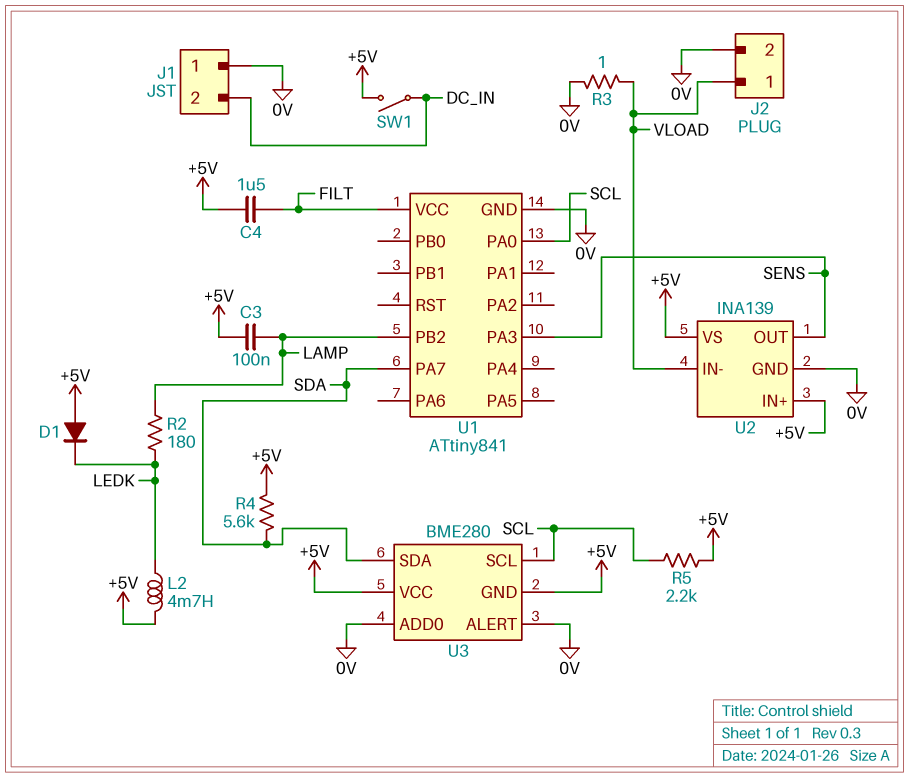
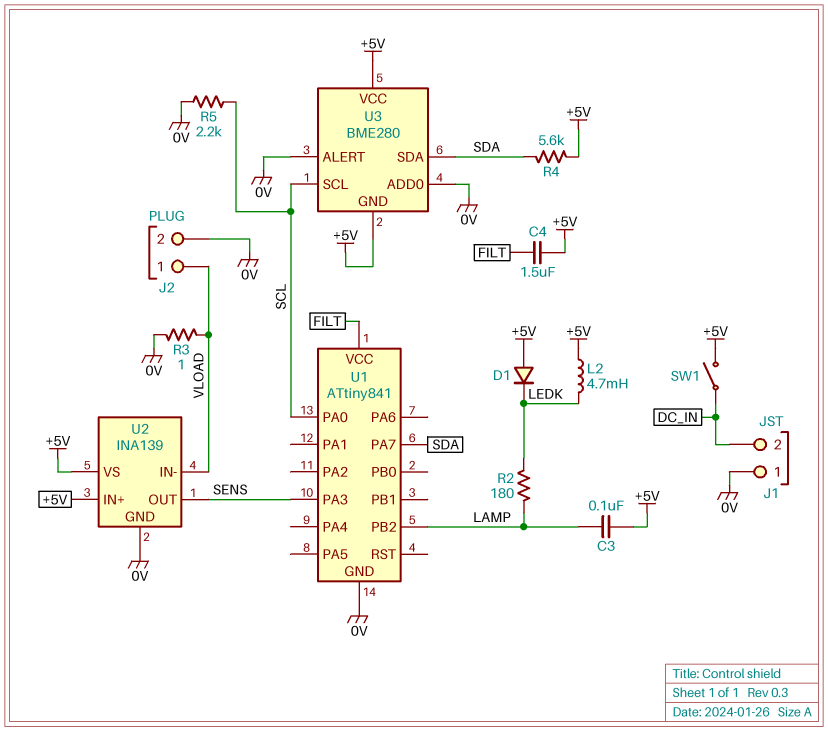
R5: 2.2k (+5V, SCL) -> 2.2k (0V, SCL)

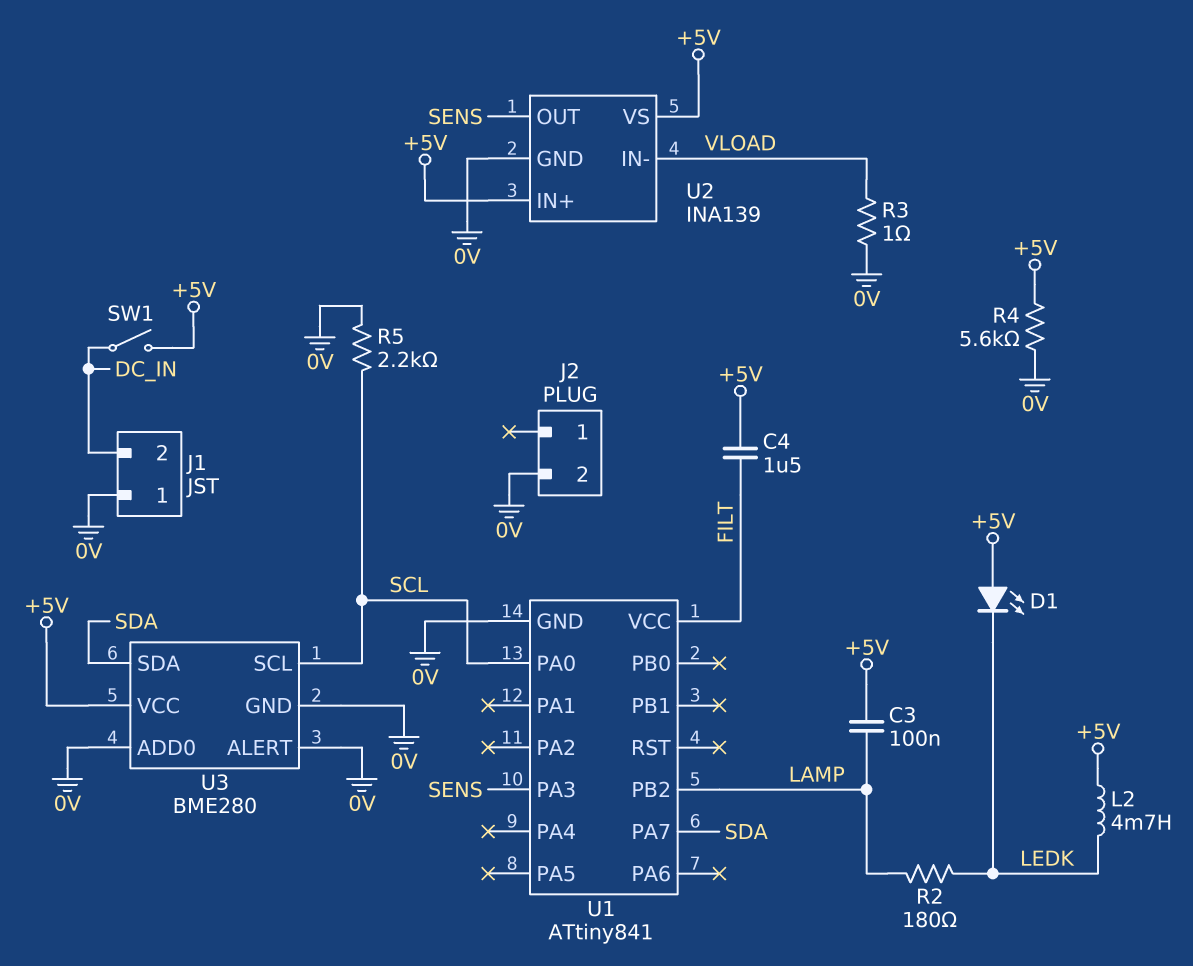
D1: diode (A +5V, K LEDK) -> LED (A +5V, K LEDK)
J2 pin 1: VLOAD -> none
R4: 5.6k (+5V, SDA) -> 5.6k (+5V, 0V)
U3 pin GND: +5V -> 0V

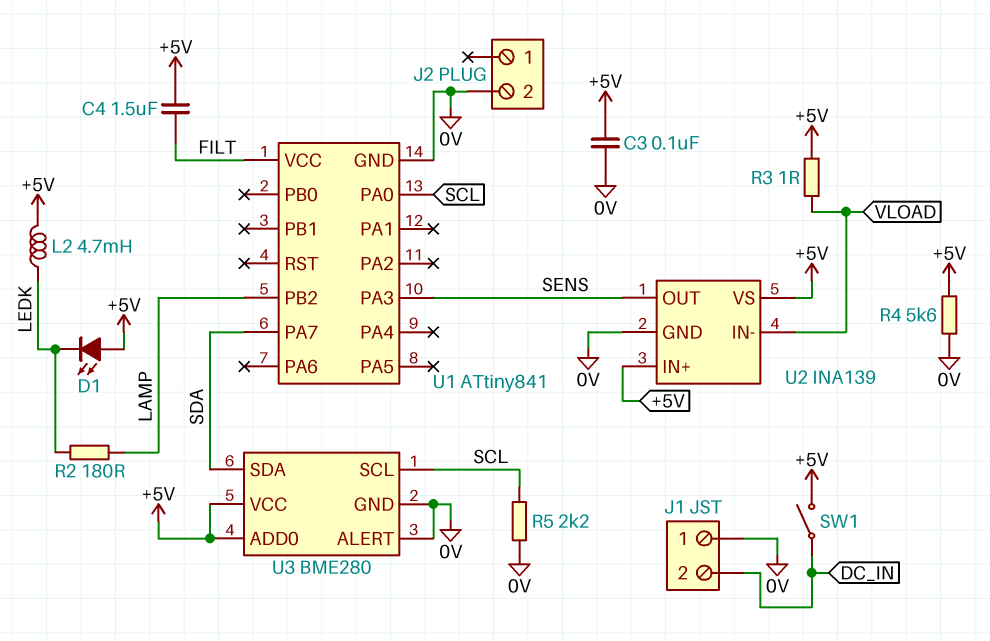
C3: 100nF (+5V, LAMP) -> 100nF (+5V, 0V)
R3: 1 (0V, VLOAD) -> 1 (+5V, VLOAD)
U3 pin ADD0: 0V -> +5V

